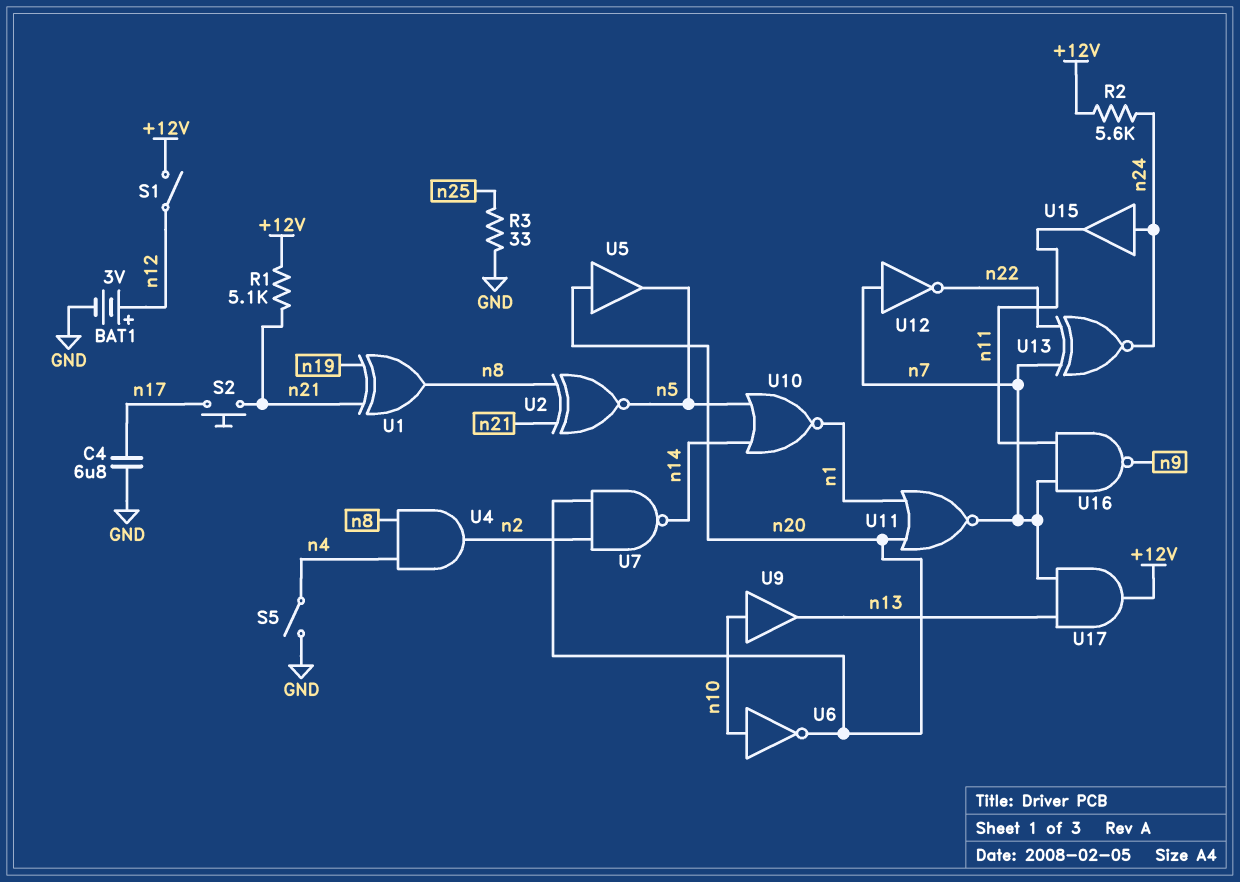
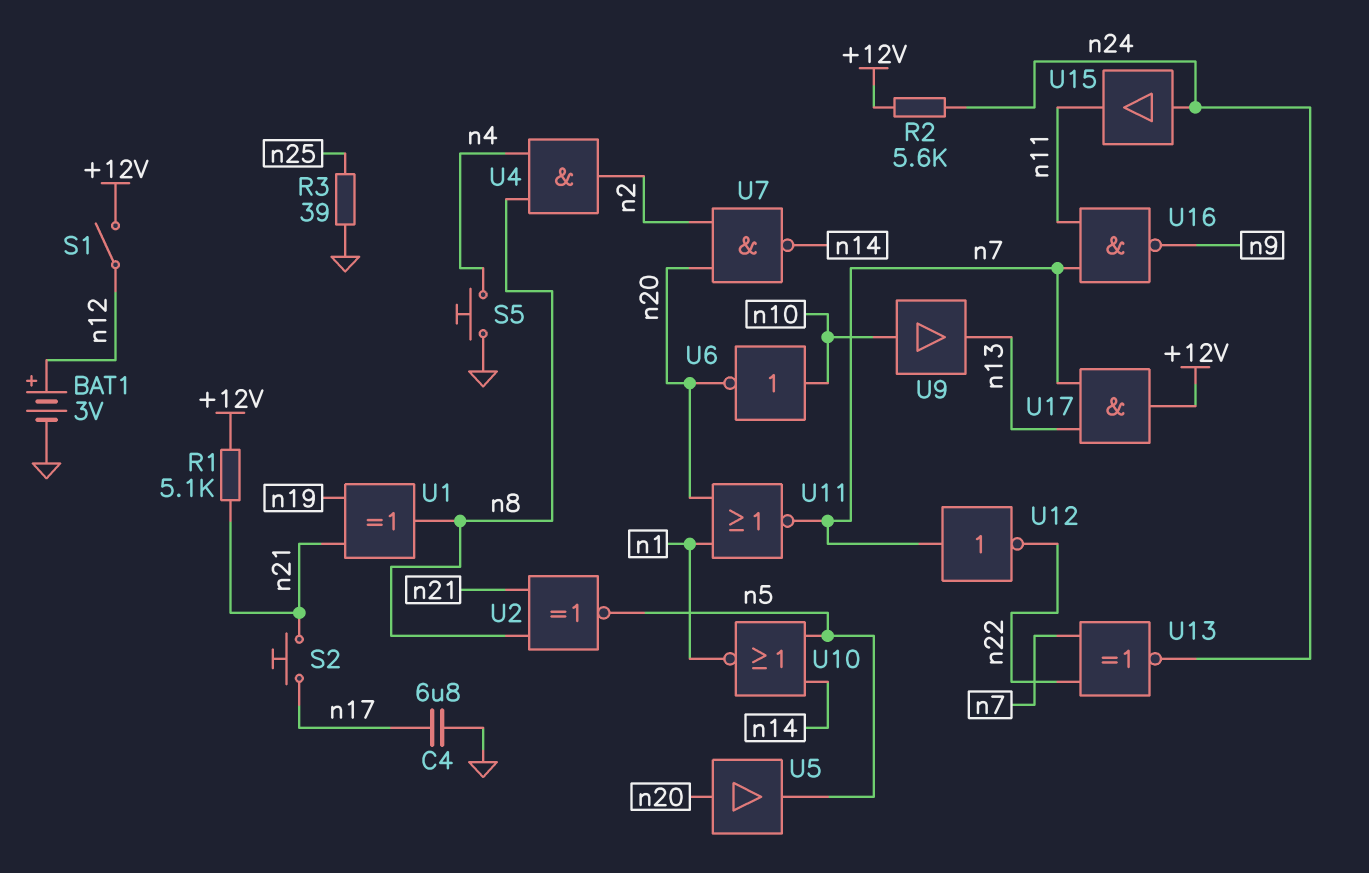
R3: 33 (GND, n25) -> 39 (GND, n25)
S5: switch (GND, n4) -> button (GND, n4)

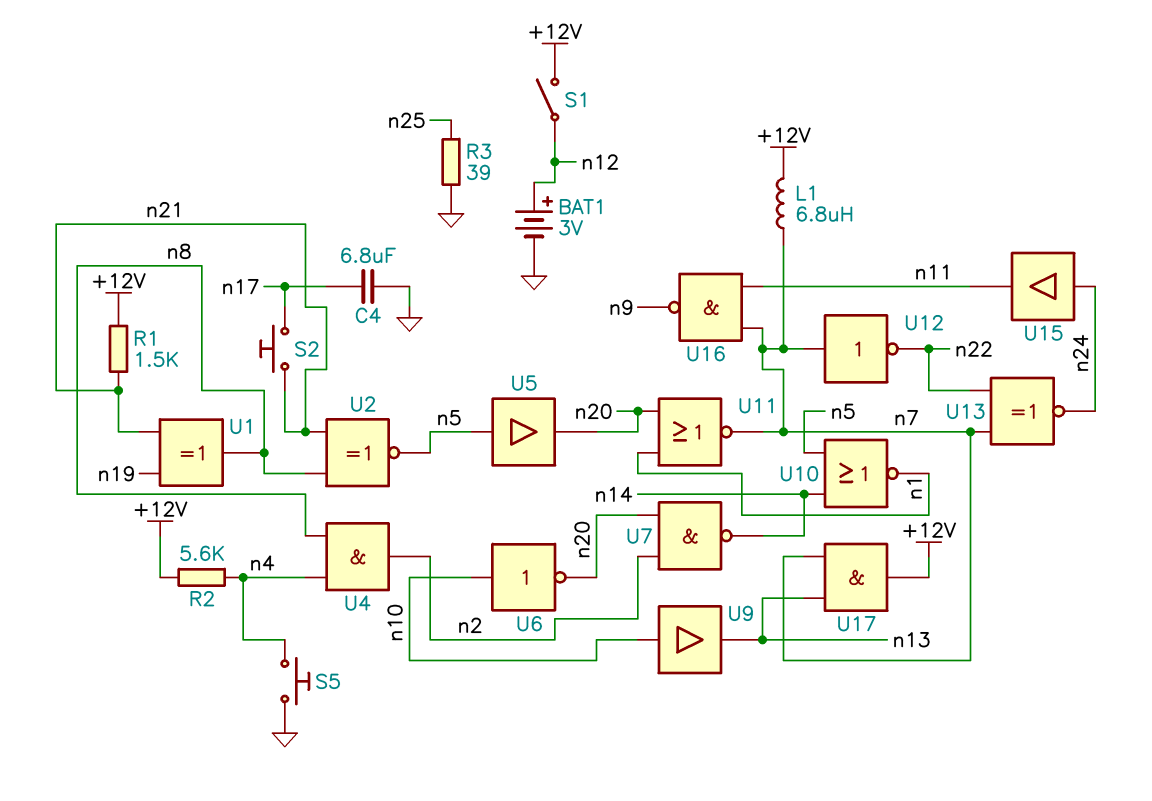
L1: none -> 6.8uH (+12V, n7)
R1: 5.1k (+12V, n21) -> 1.5k (+12V, n21)
R2: 5.6k (+12V, n24) -> 5.6k (+12V, n4)
U5: buffer (in n20, out n5) -> buffer (in n5, out n20)

